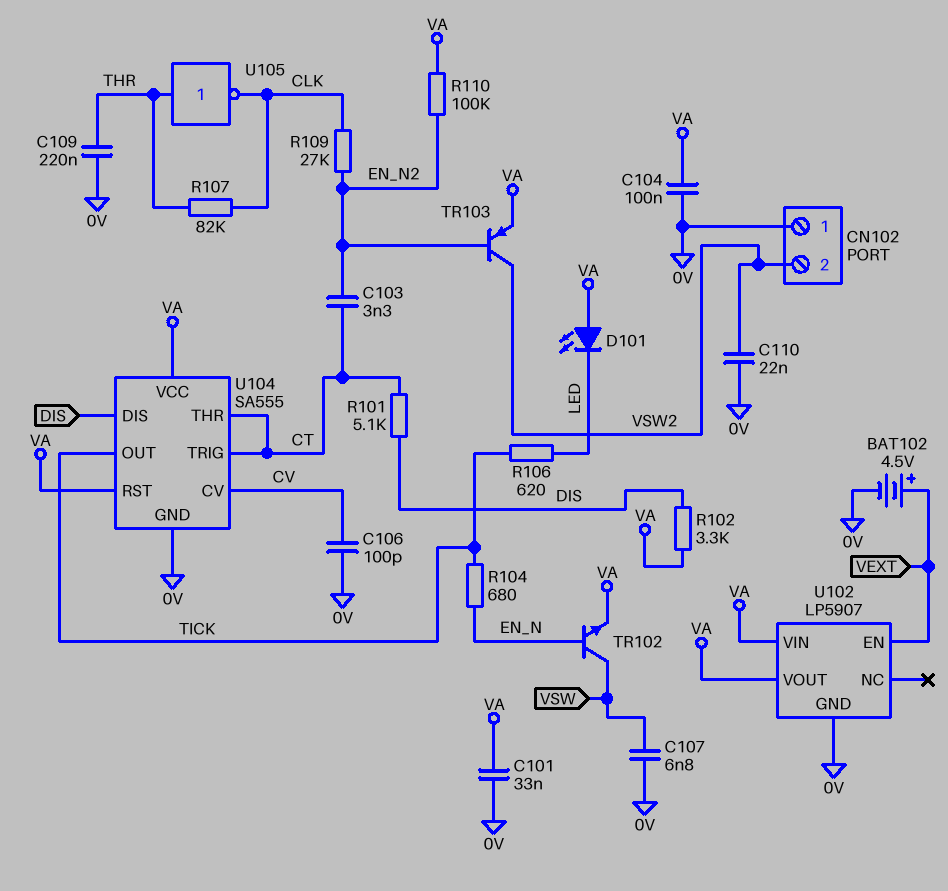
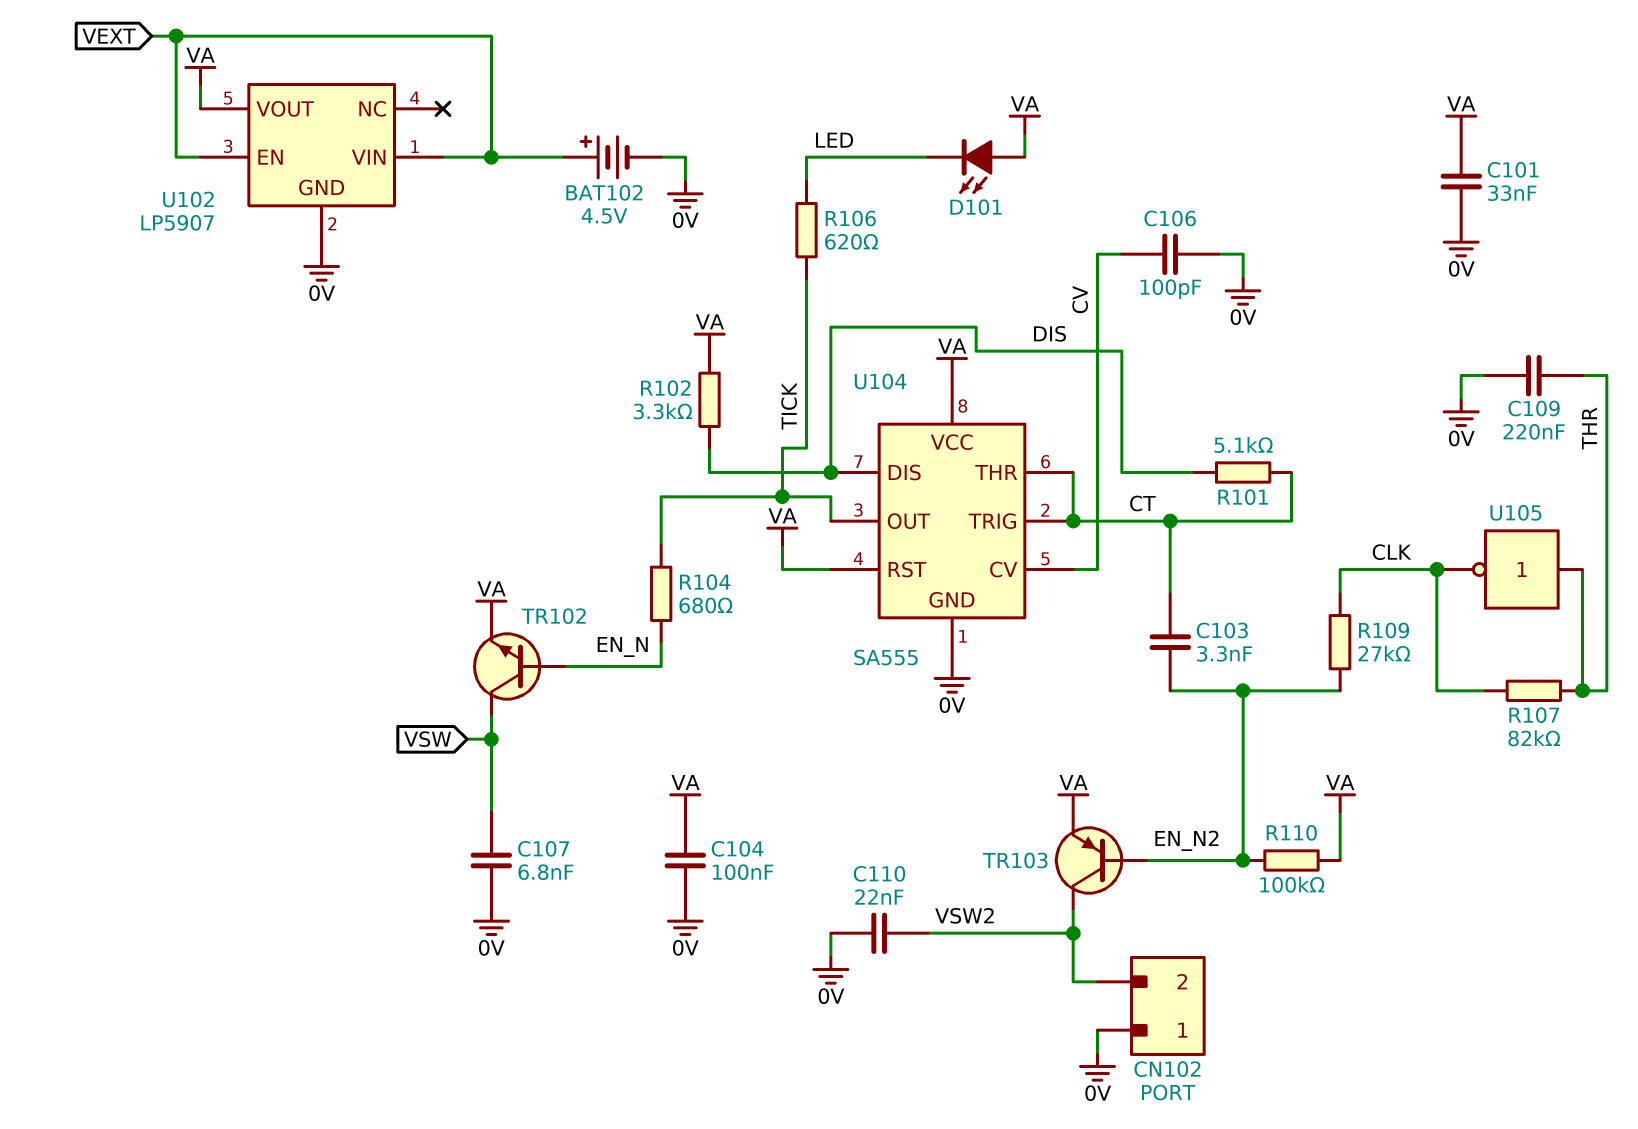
U102 pin VIN: VA -> VEXT

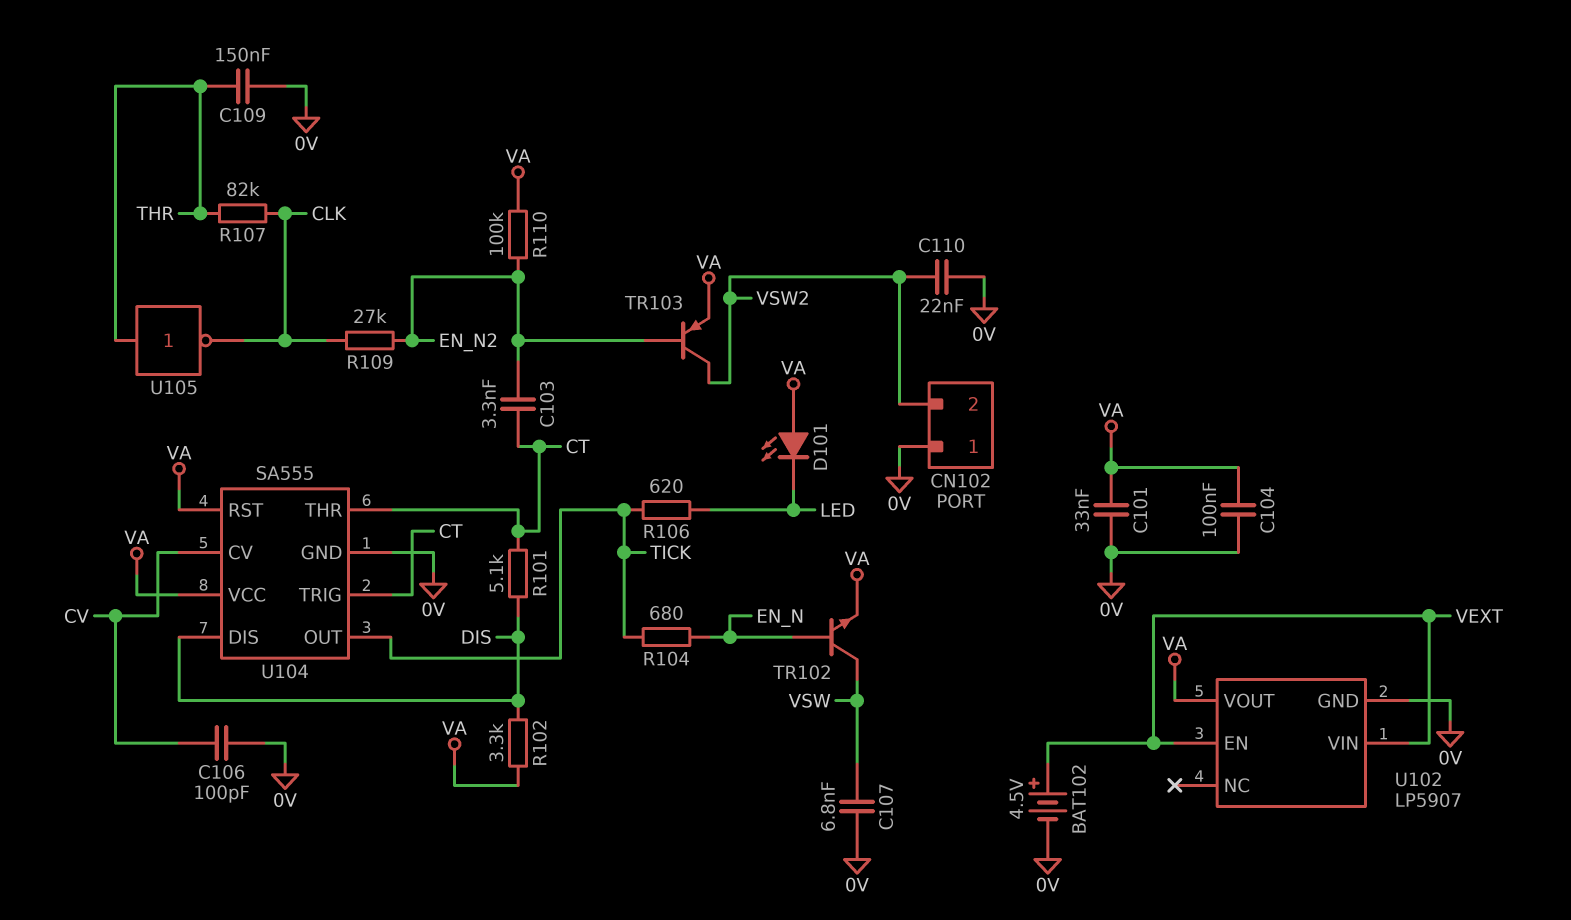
C109: 220nF (0V, THR) -> 150nF (0V, THR)

